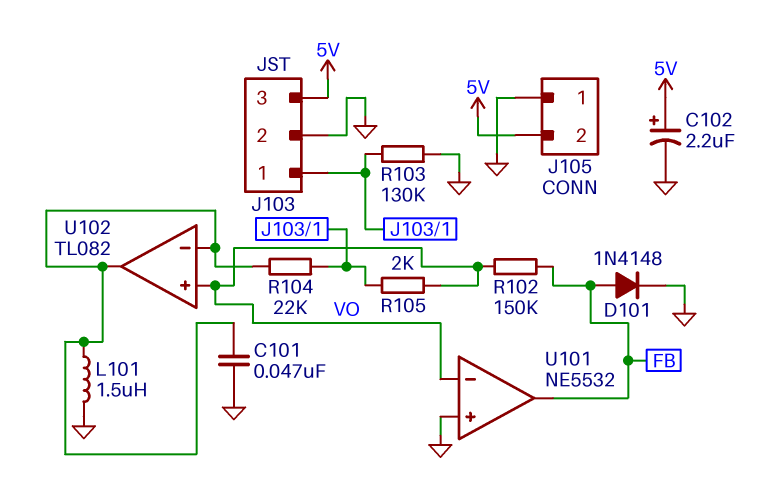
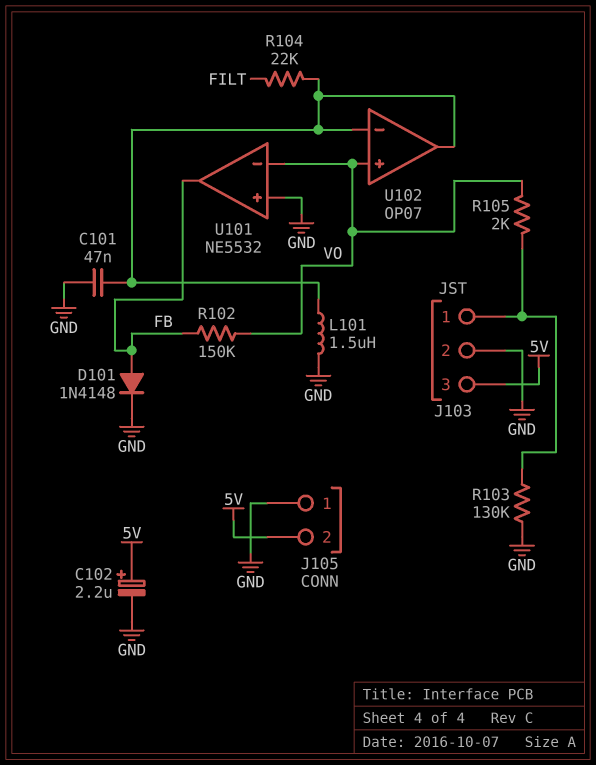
R104: 22k (J103/1, U102/in-) -> 22k (FILT, U102/in-)
U102: TL082 -> OP07

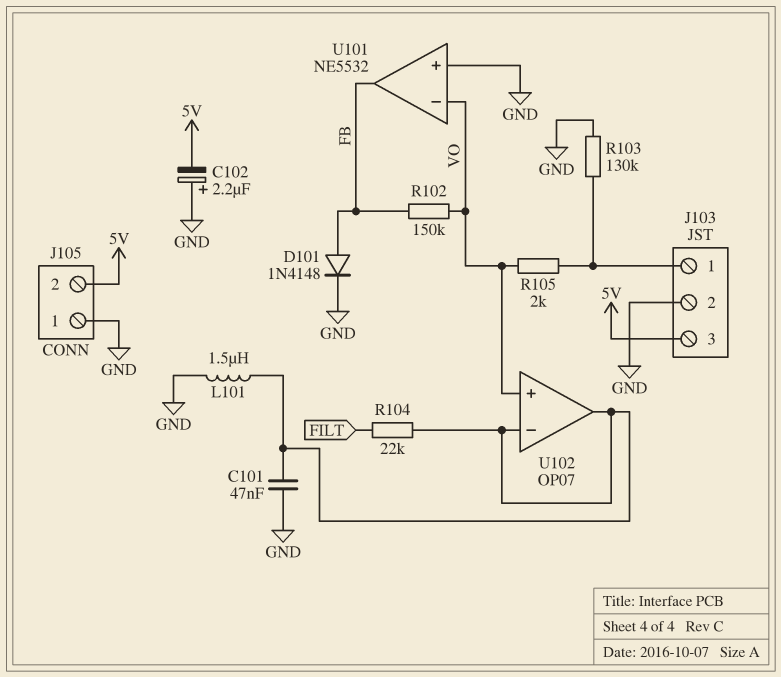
C102: 2.2uF (plus 5V, minus GND) -> 2.2uF (plus GND, minus 5V)

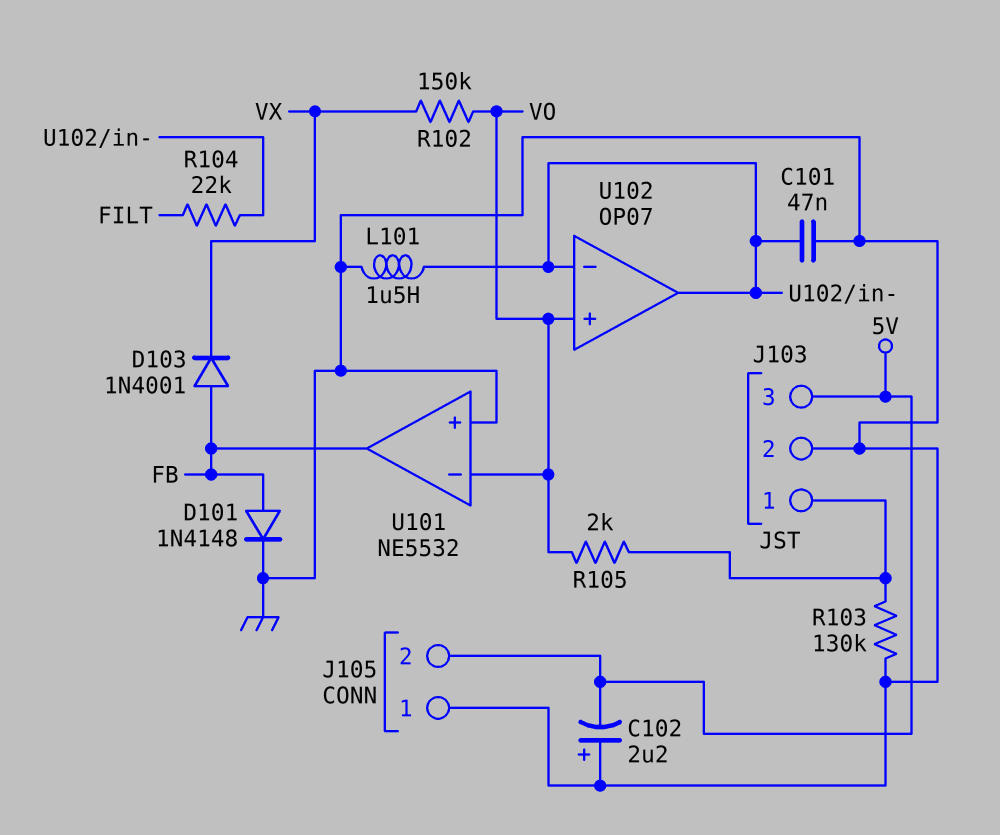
D103: none -> diode 1N4001 (A FB, K VX)
R102: 150k (FB, VO) -> 150k (VO, VX)

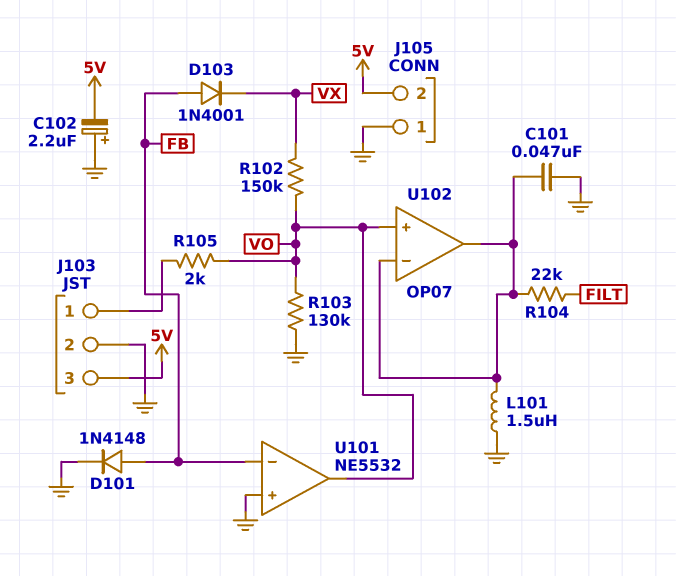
R103: 130k (GND, J103/1) -> 130k (GND, VO)
U101 pin in-: VO -> FB
U101 pin out: FB -> VO

